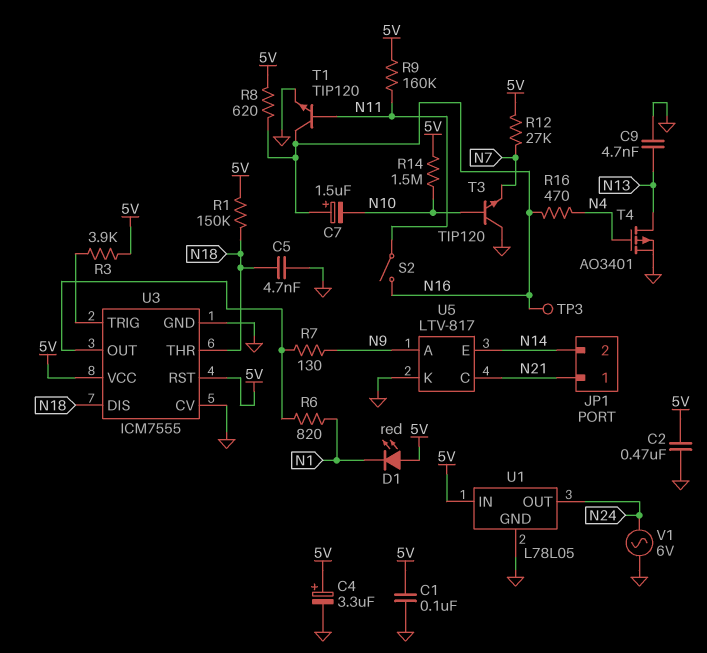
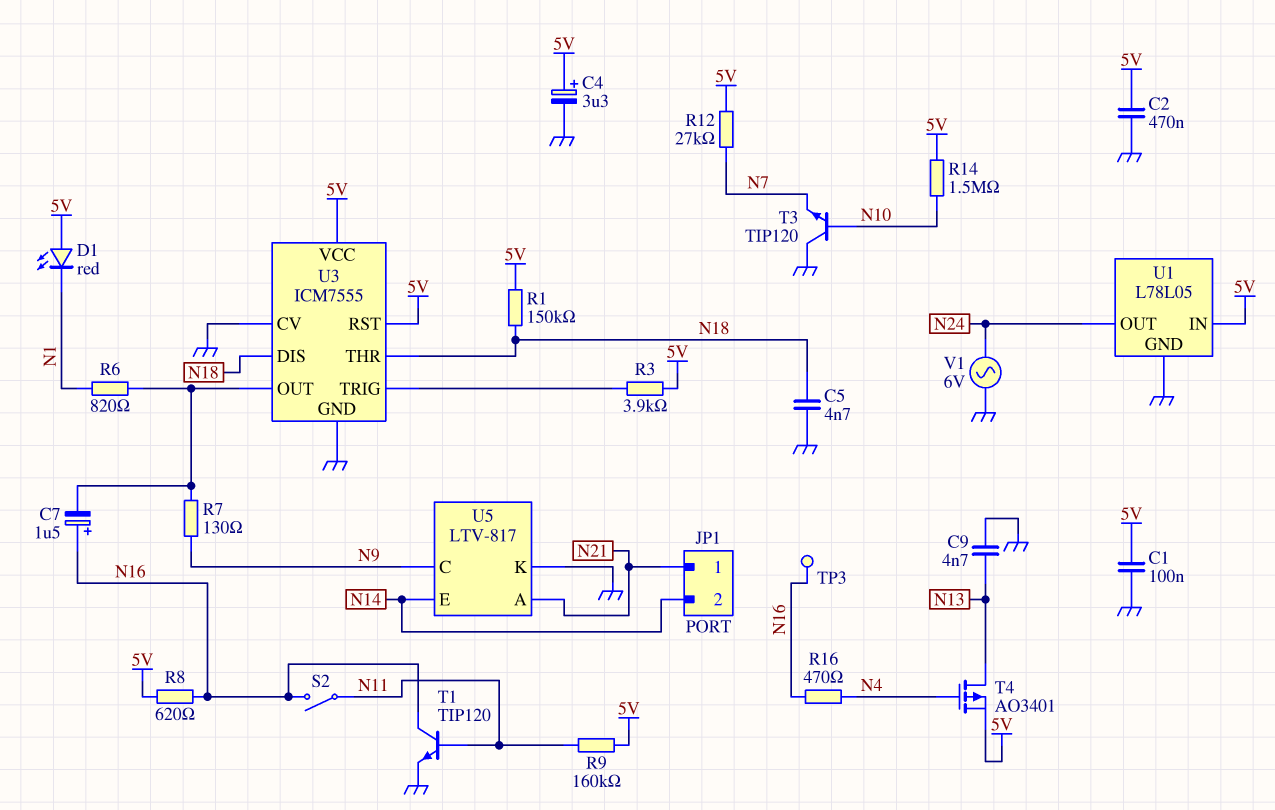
C7: 1.5uF (plus N16, minus N10) -> 1.5uF (plus N16, minus U3/OUT)
T4: PMOS AO3401 (G N4, D N13, S GND) -> PMOS AO3401 (G N4, D N13, S 5V)
U5 pin A: N9 -> N21
U5 pin C: N21 -> N9

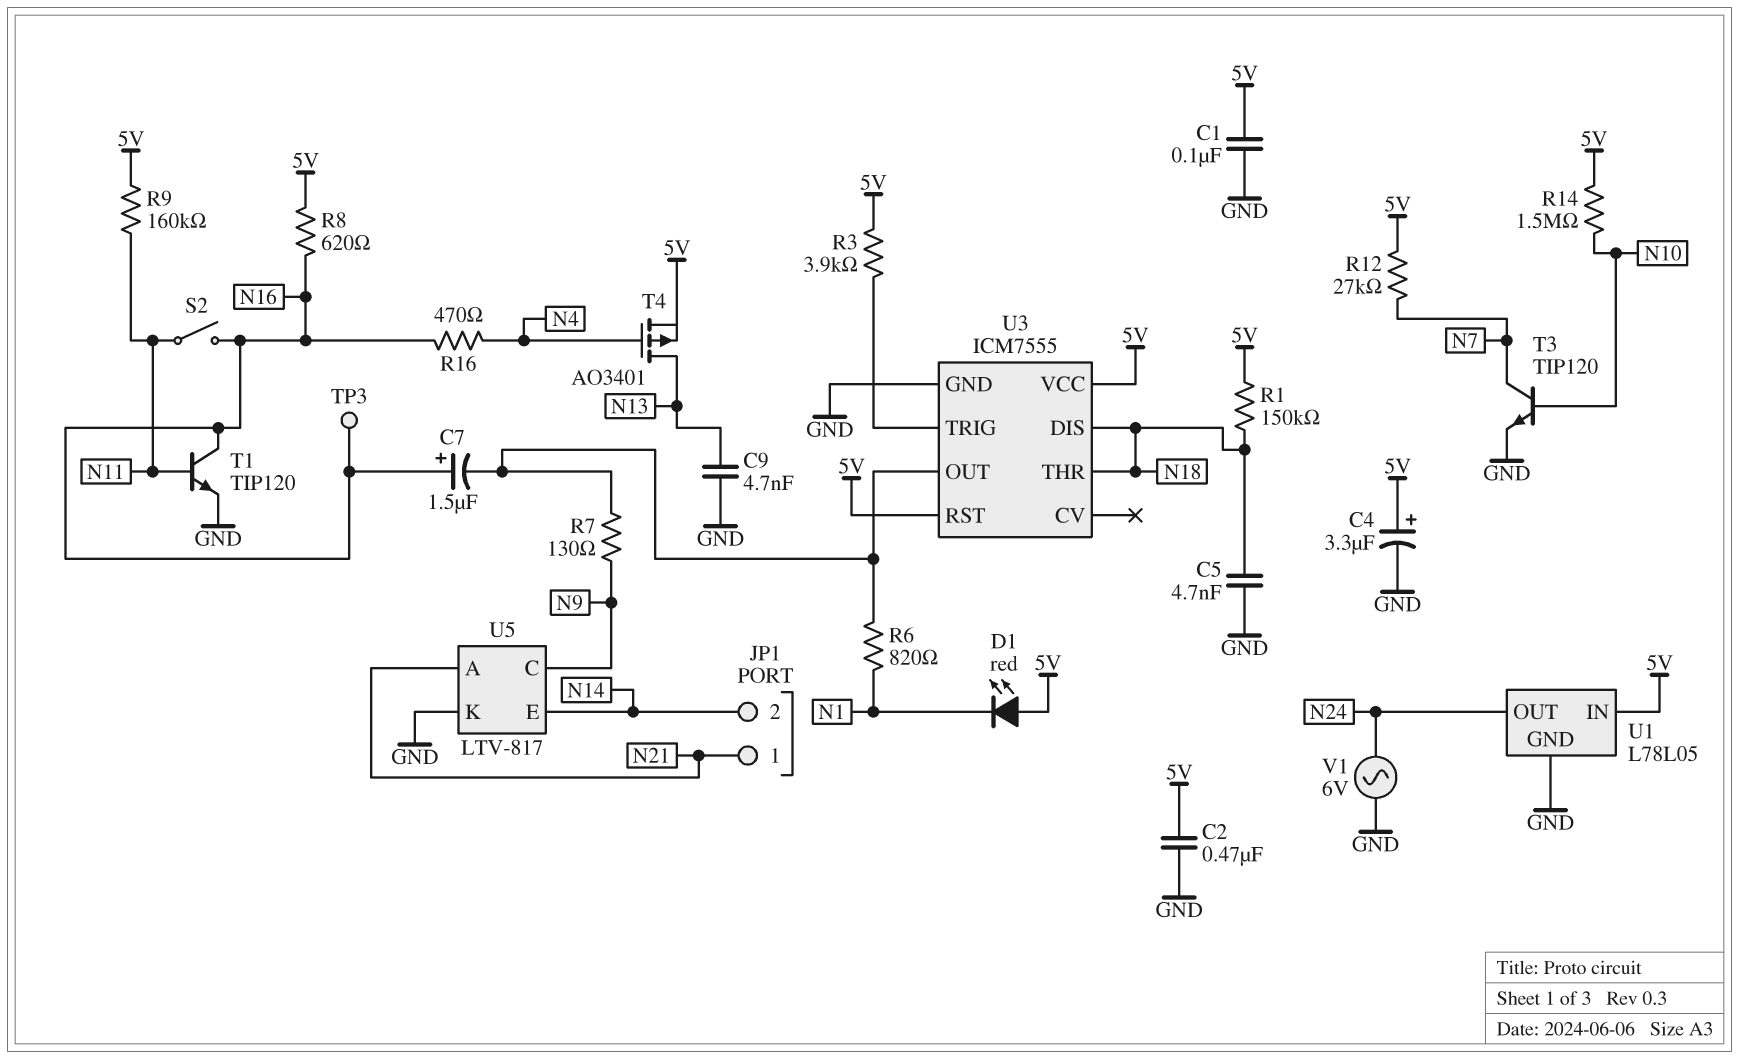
T3: NPN TIP120 (B N10, C GND, E N7) -> NPN TIP120 (B N10, C N7, E GND)
U3 pin CV: GND -> none

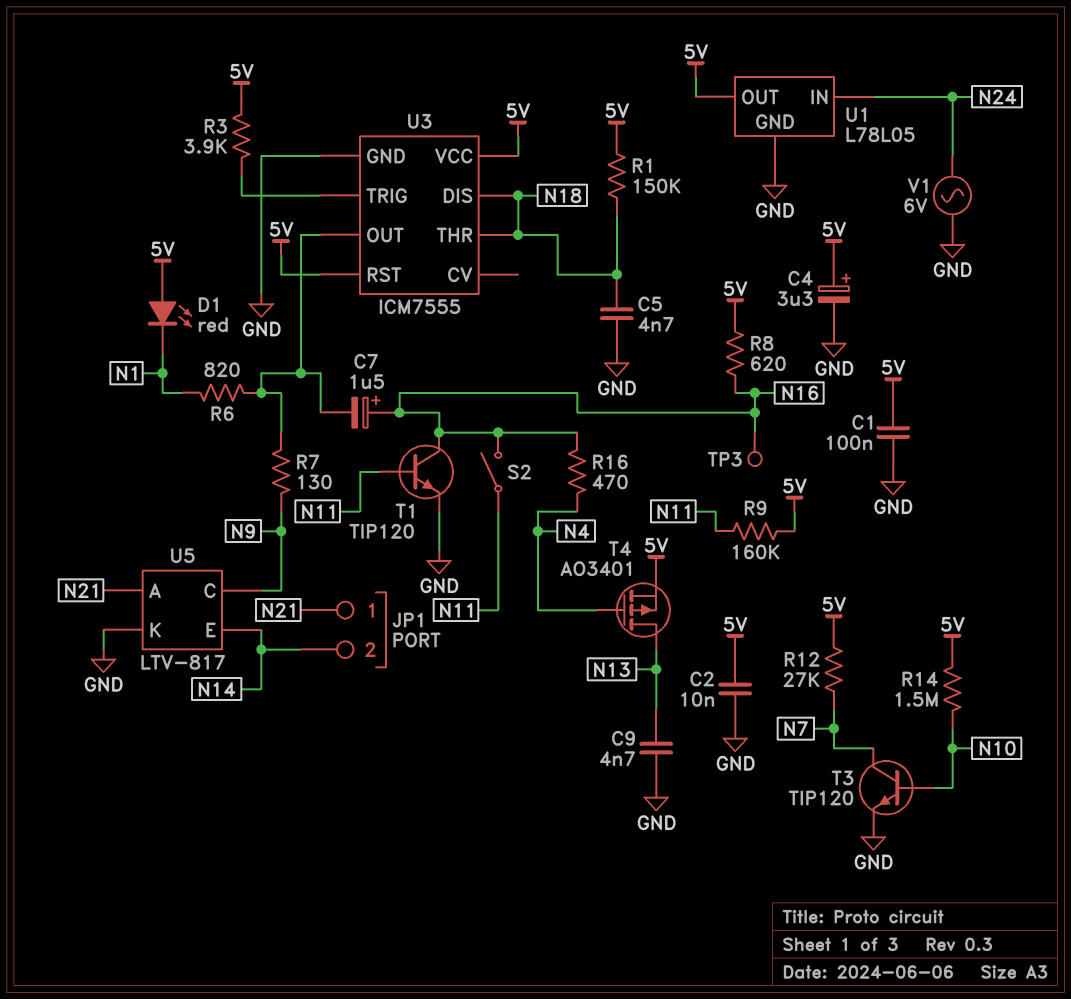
C2: 470nF (5V, GND) -> 10nF (5V, GND)
U1 pin IN: 5V -> N24
U1 pin OUT: N24 -> 5V

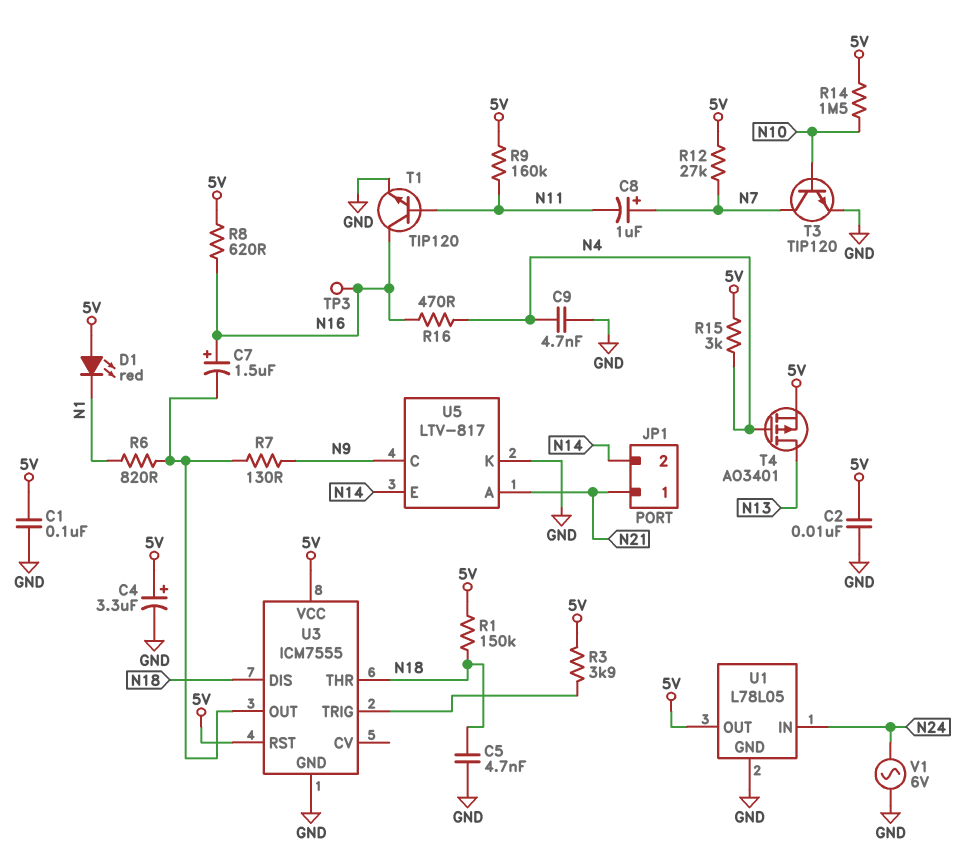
C8: none -> 1uF (plus N7, minus N11)
C9: 4.7nF (GND, N13) -> 4.7nF (GND, N4)
R15: none -> 3k (5V, N4)
S2: switch (N11, N16) -> none

